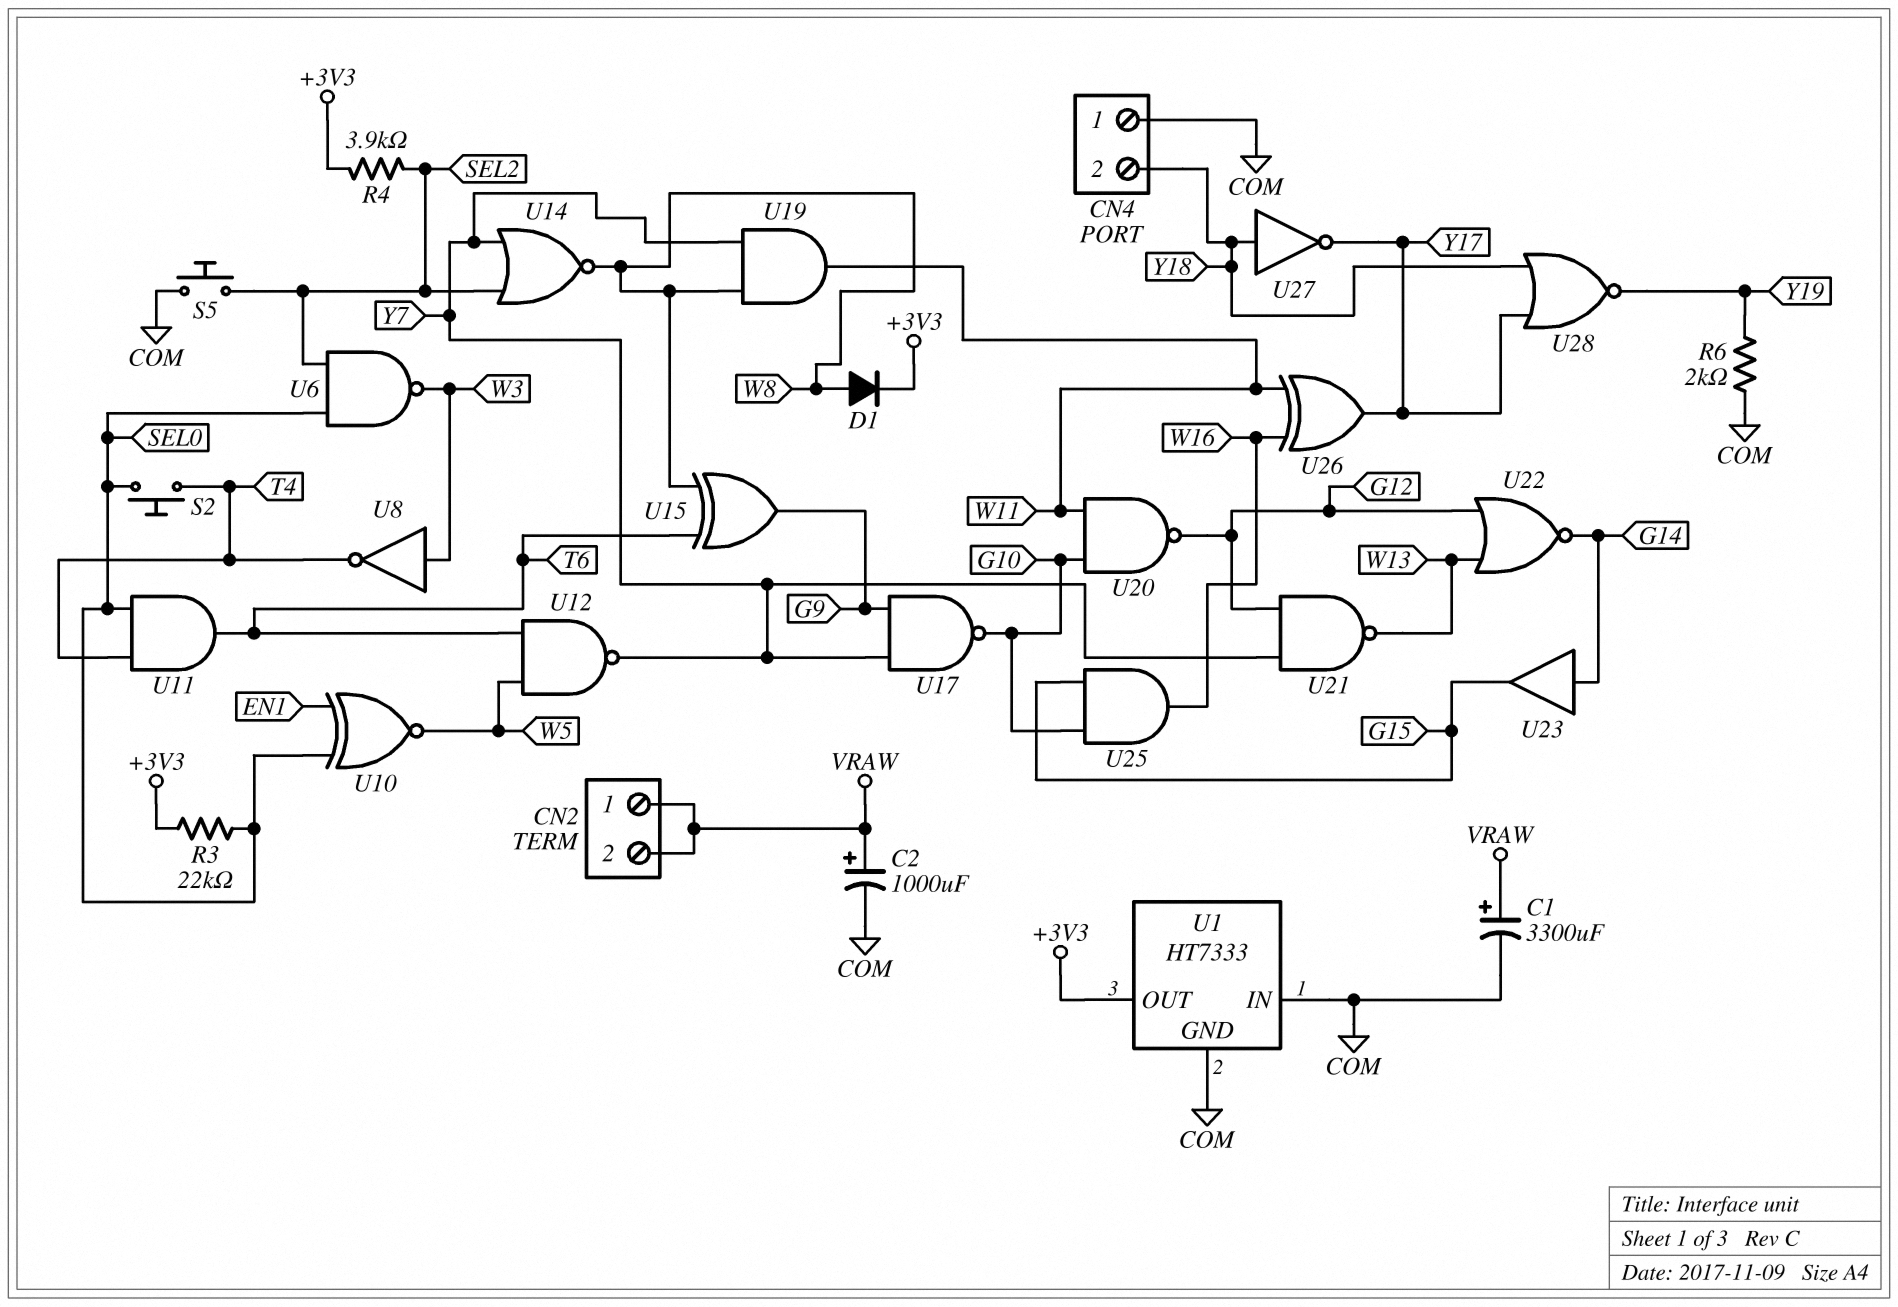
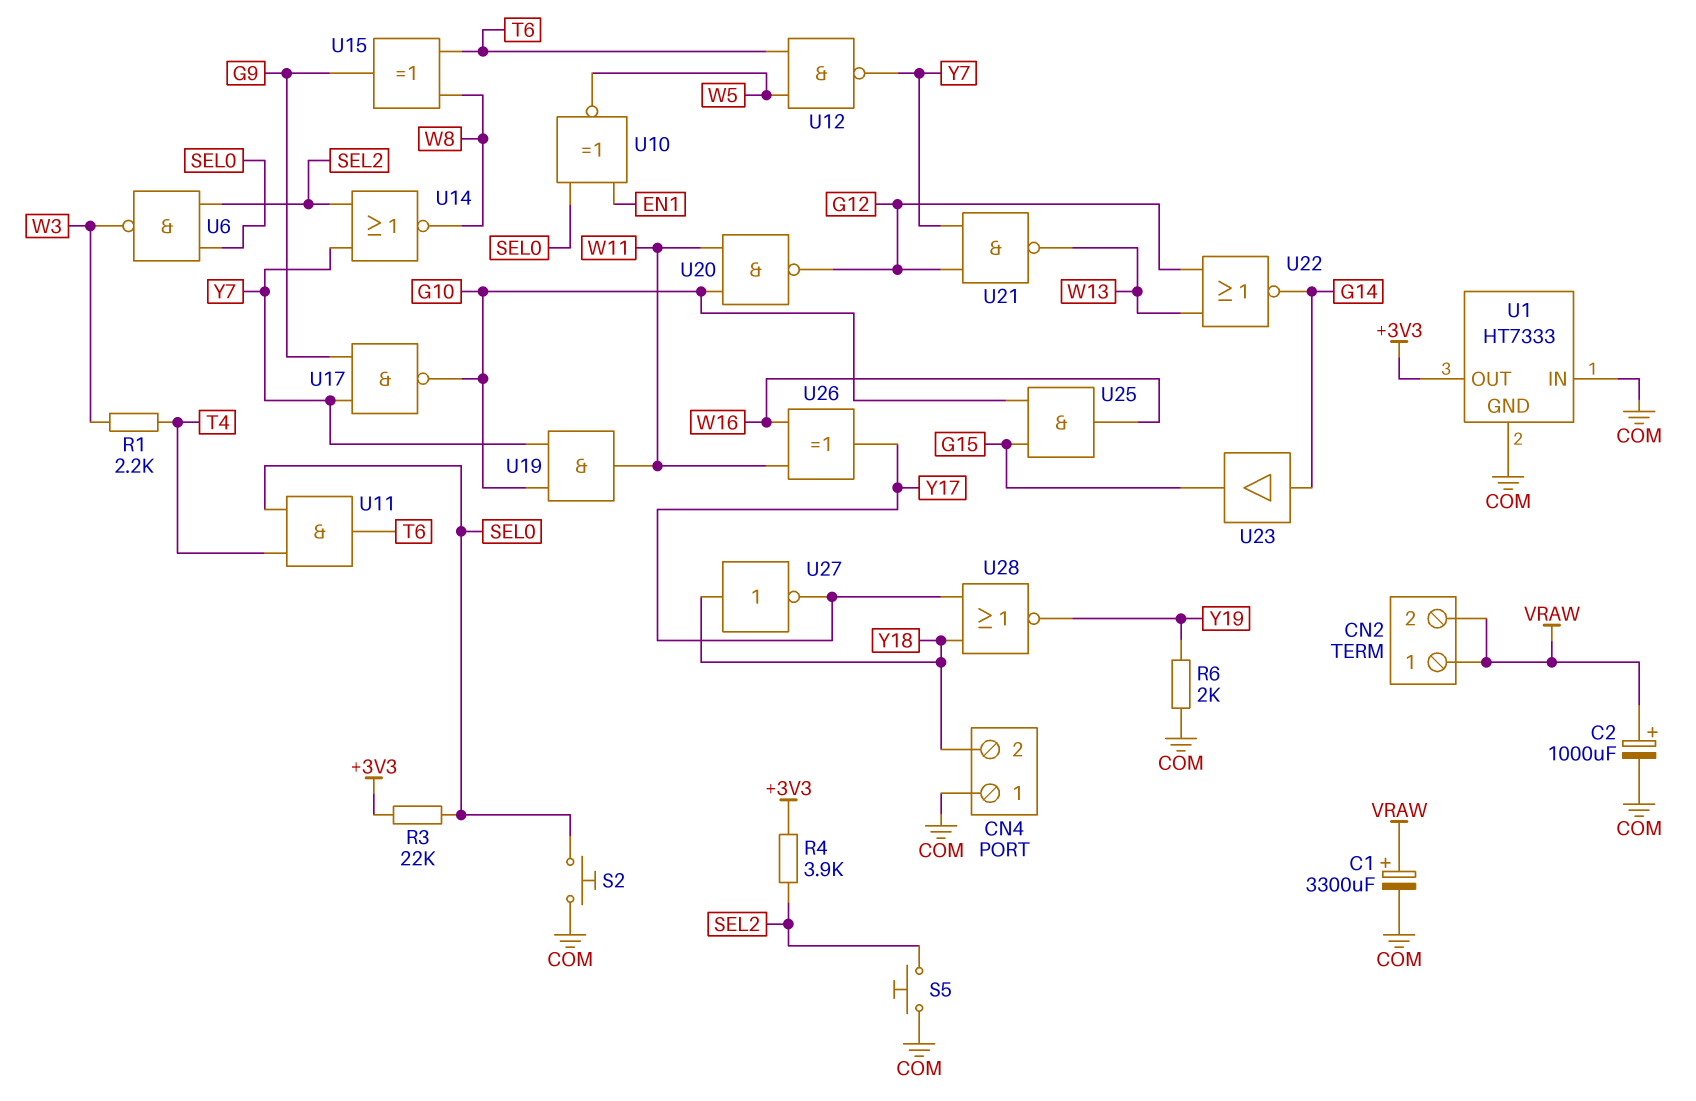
D1: diode (A W8, K +3V3) -> none
R1: none -> 2.2k (T4, W3)
S2: button (SEL0, T4) -> button (COM, SEL0)
U8: NOT (in W3, out T4) -> none
U19: AND (in W8, in Y7, out W11) -> AND (in G10, in Y7, out W11)

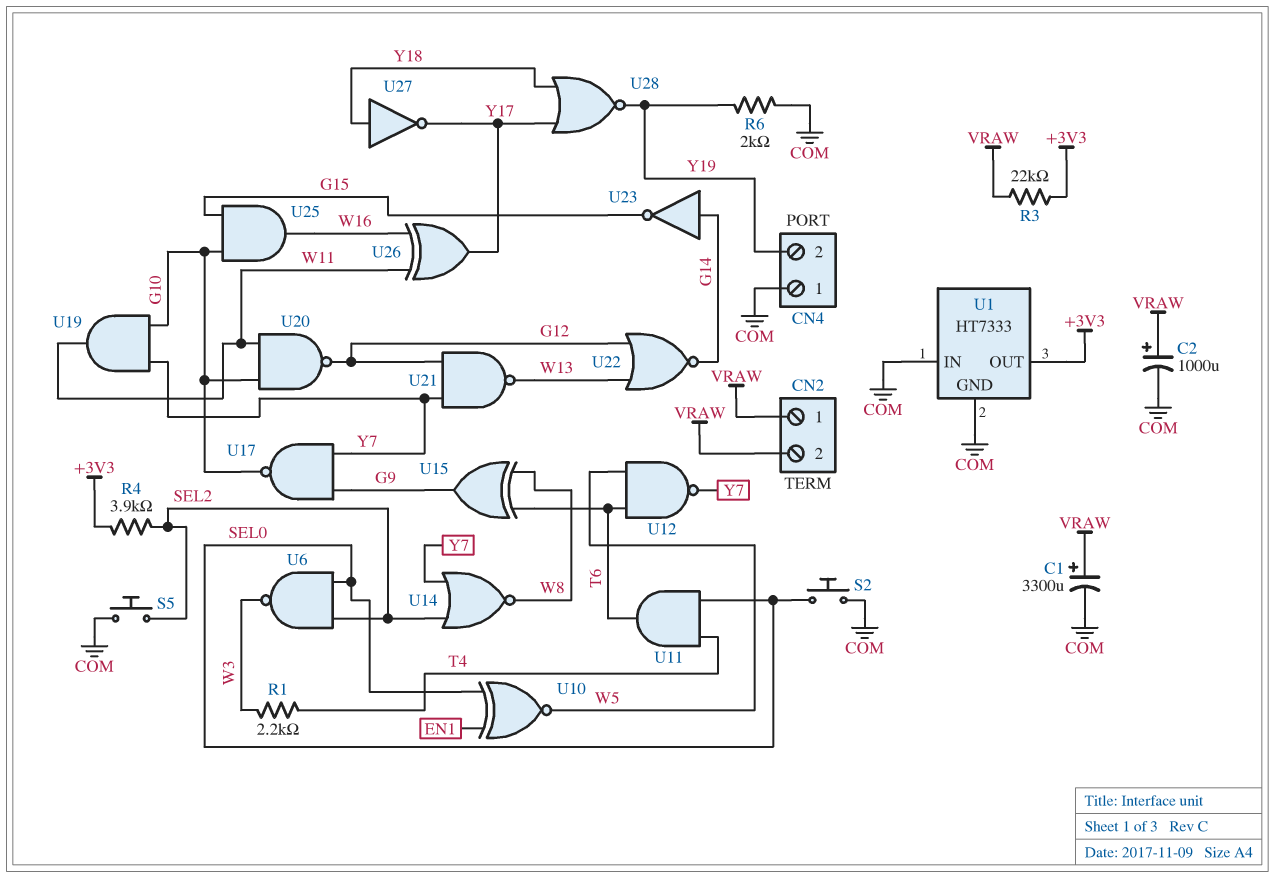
CN4 pin 2: Y18 -> Y19
R3: 22k (+3V3, SEL0) -> 22k (+3V3, VRAW)
U23: buffer (in G14, out G15) -> NOT (in G14, out G15)

